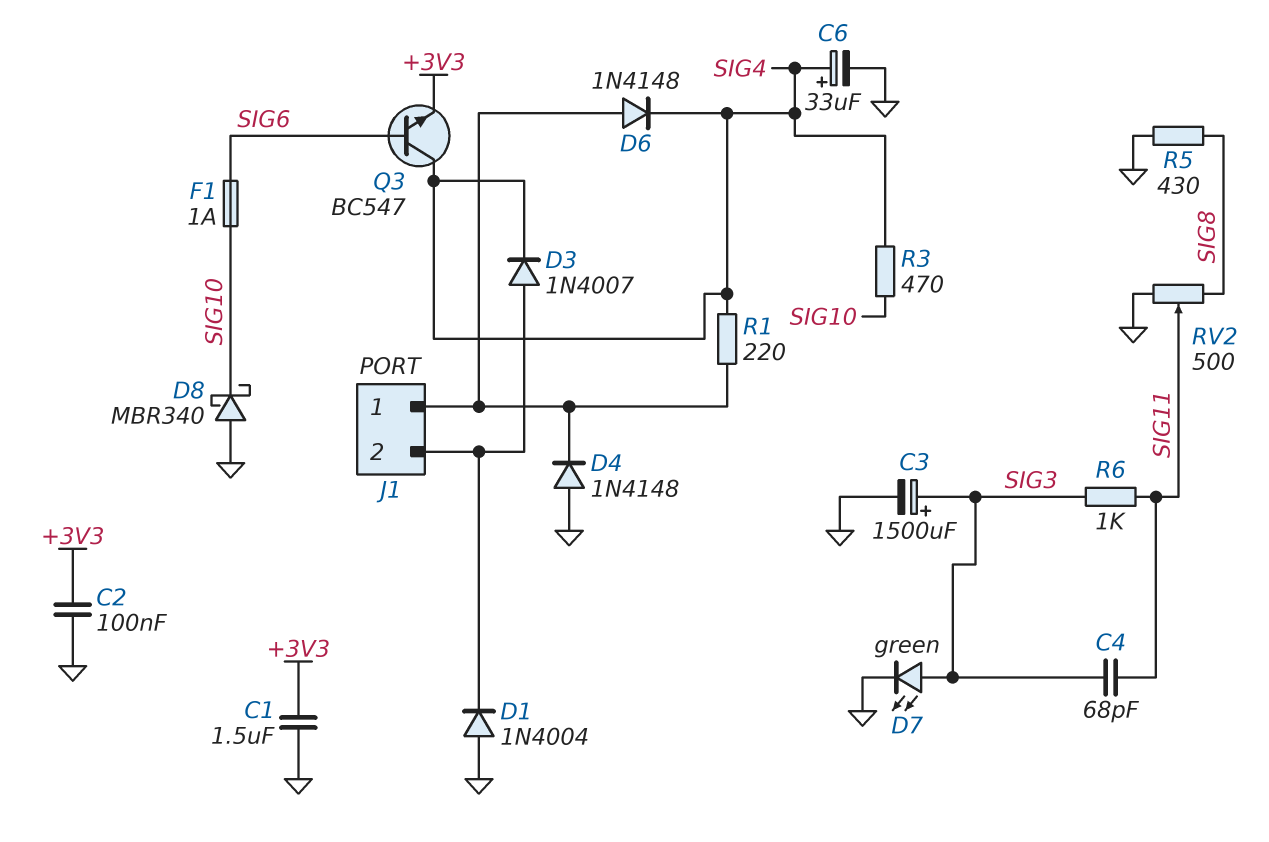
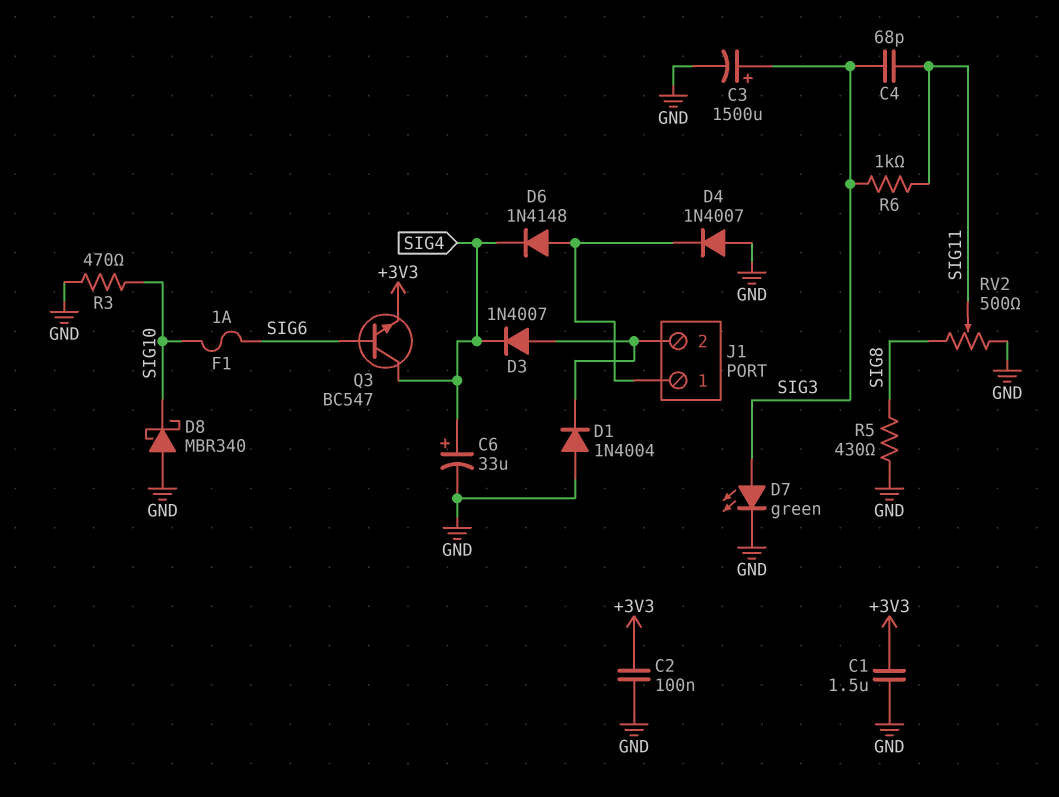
D4: diode 1N4148 (A GND, K J1/1) -> diode 1N4007 (A GND, K J1/1)
R1: 220 (J1/1, SIG4) -> none
R3: 470 (SIG4, SIG10) -> 470 (GND, SIG10)

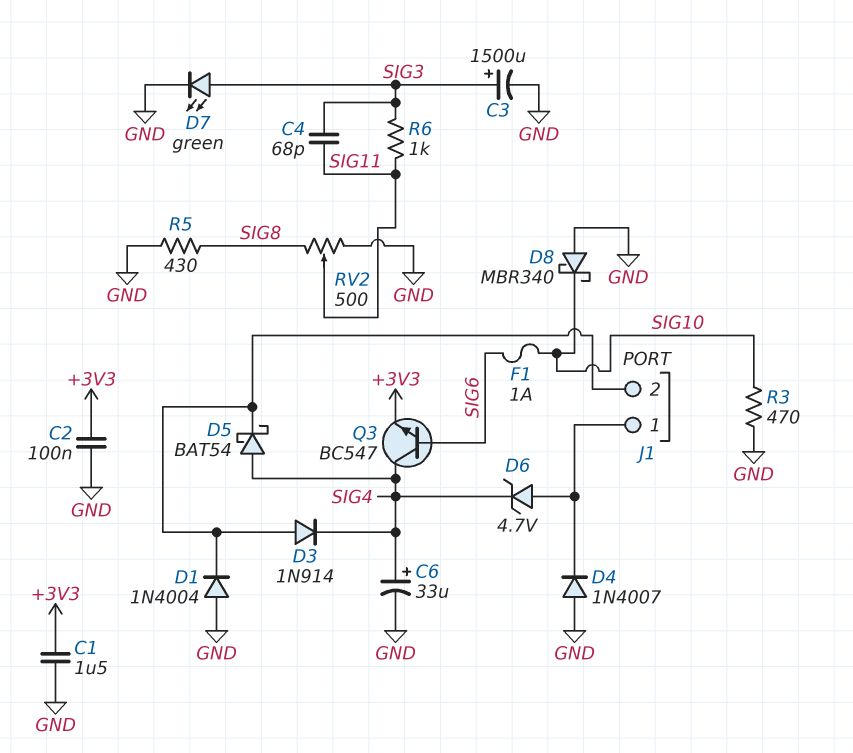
D3: diode 1N4007 (A J1/2, K SIG4) -> diode 1N914 (A J1/2, K SIG4)
D5: none -> schottky BAT54 (A SIG4, K J1/2)
D6: diode 1N4148 (A J1/1, K SIG4) -> zener 4.7V (A J1/1, K SIG4)

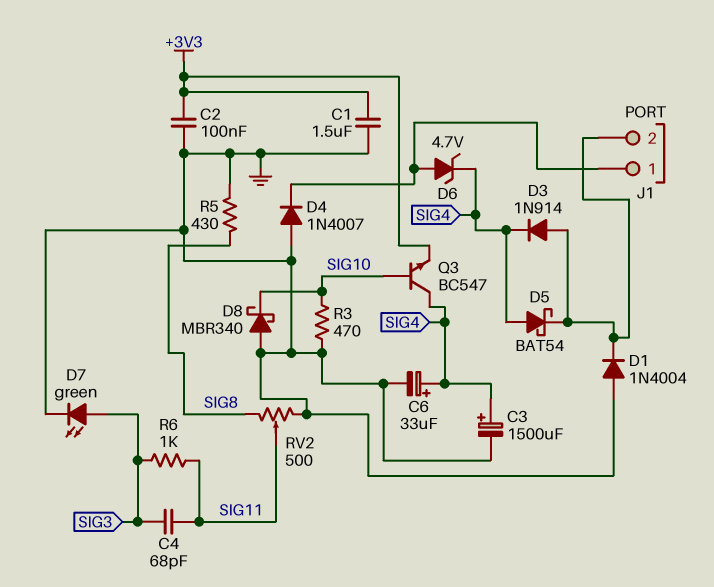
C3: 1500uF (plus SIG3, minus GND) -> 1500uF (plus SIG4, minus GND)
F1: 1A (SIG6, SIG10) -> none
Q3: NPN BC547 (B SIG6, C SIG4, E +3V3) -> NPN BC547 (B SIG10, C SIG4, E +3V3)

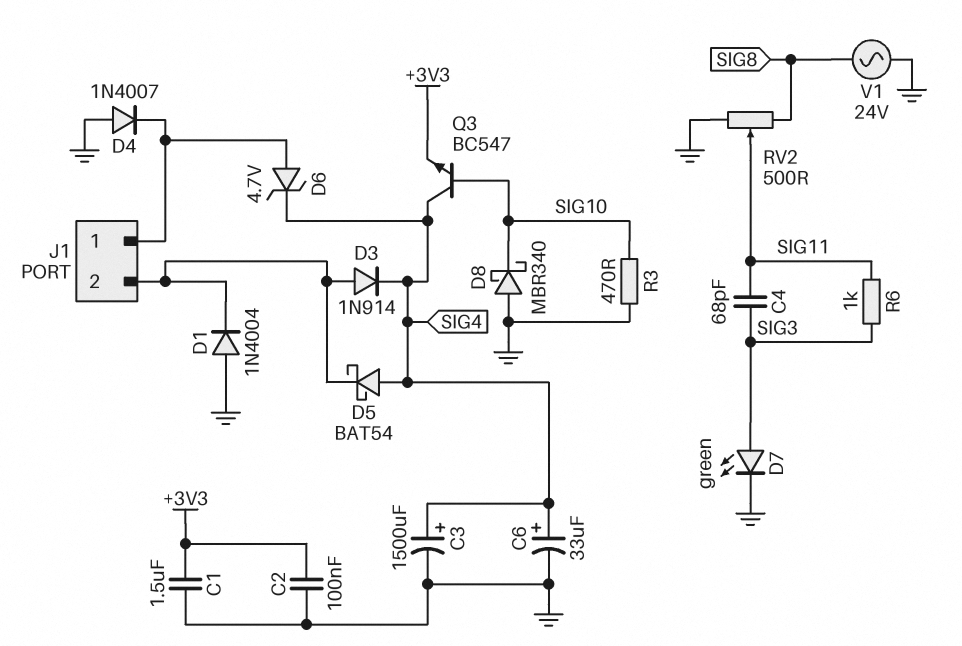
R5: 430 (GND, SIG8) -> none
V1: none -> AC 24V (GND, SIG8)

